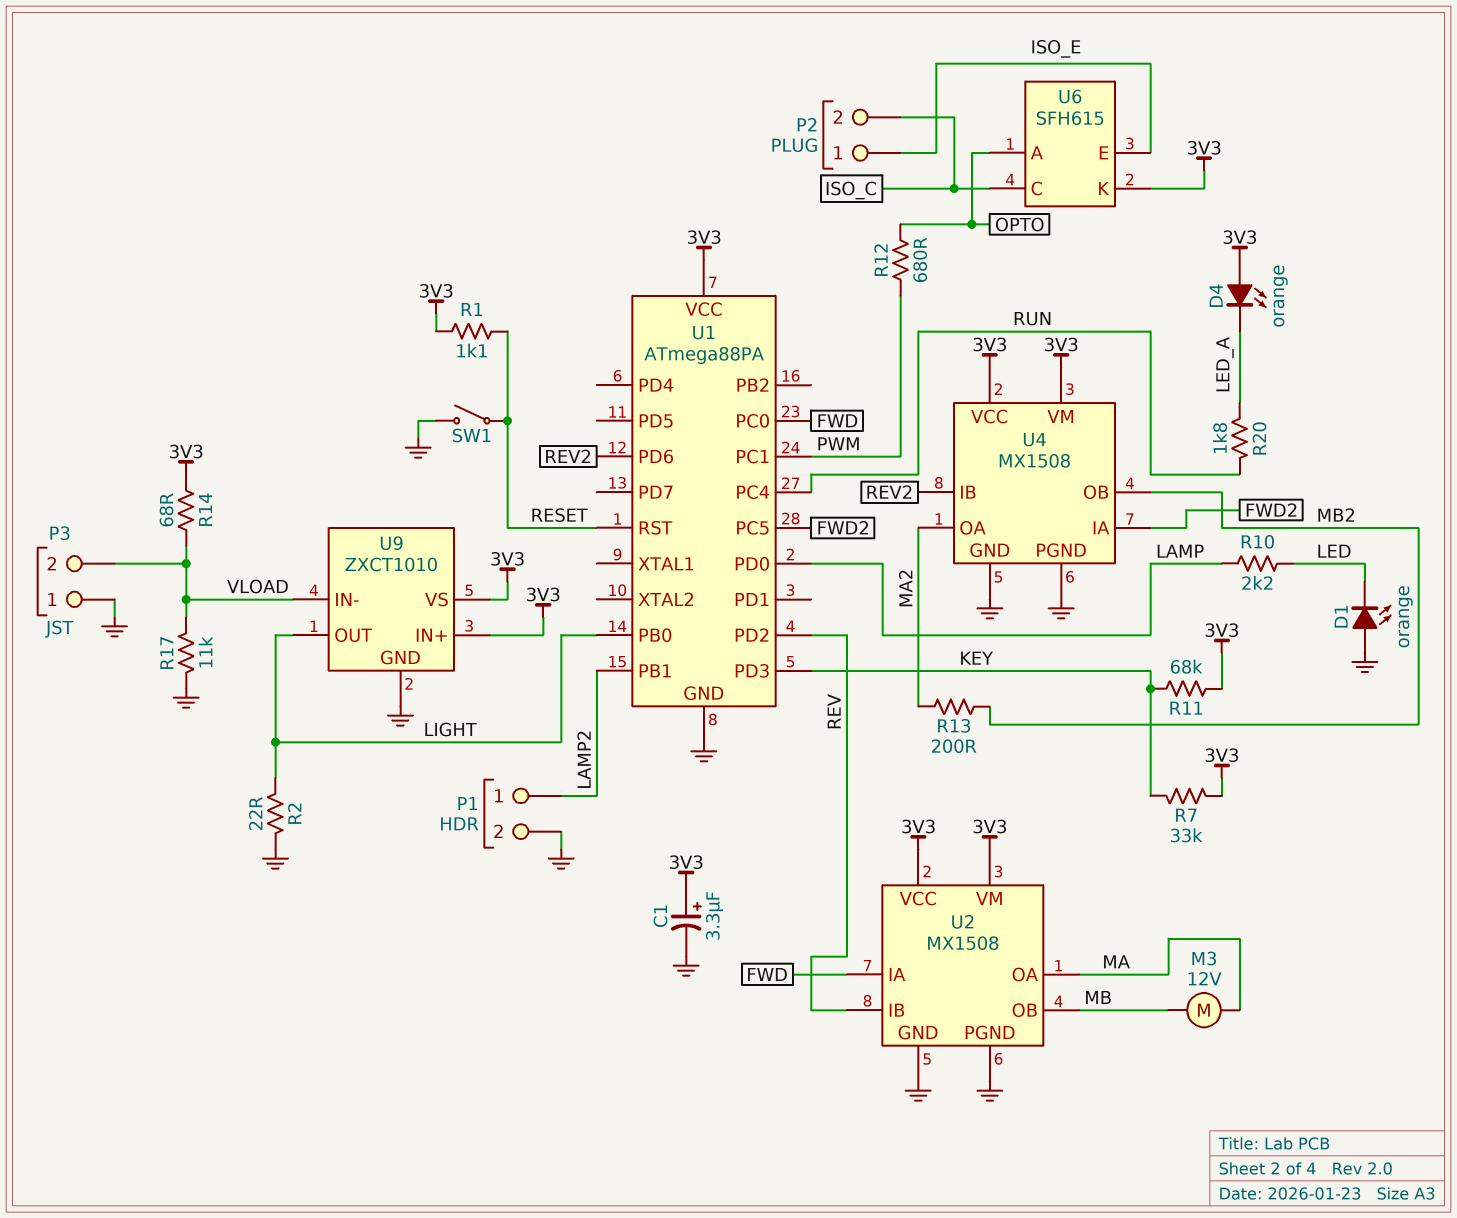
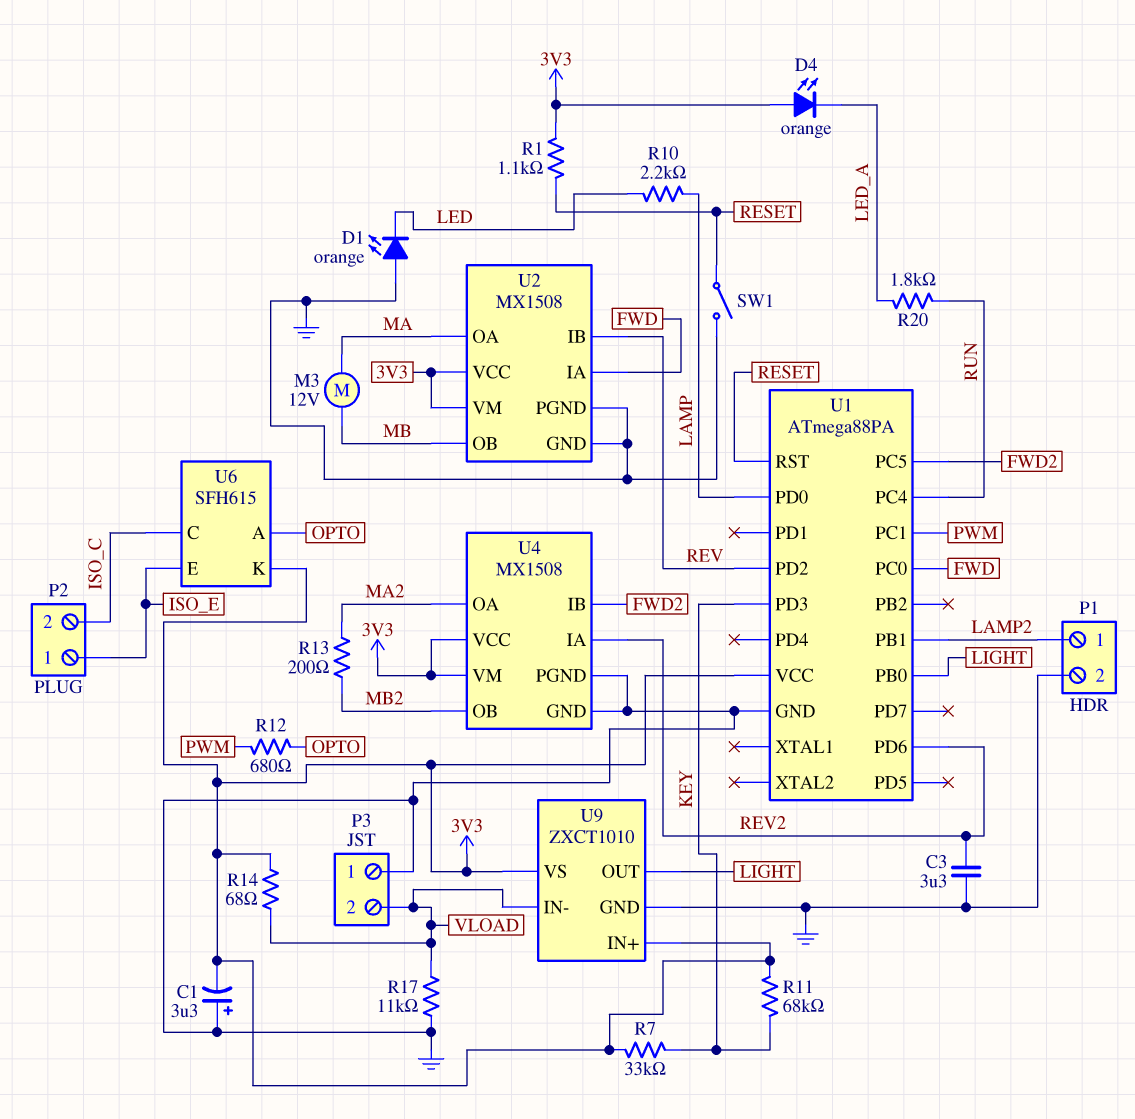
C1: 3.3uF (plus 3V3, minus GND) -> 3.3uF (plus GND, minus 3V3)
C3: none -> 3.3uF (GND, REV2)
R2: 22 (GND, LIGHT) -> none
U4 pin IA: FWD2 -> REV2
U4 pin IB: REV2 -> FWD2

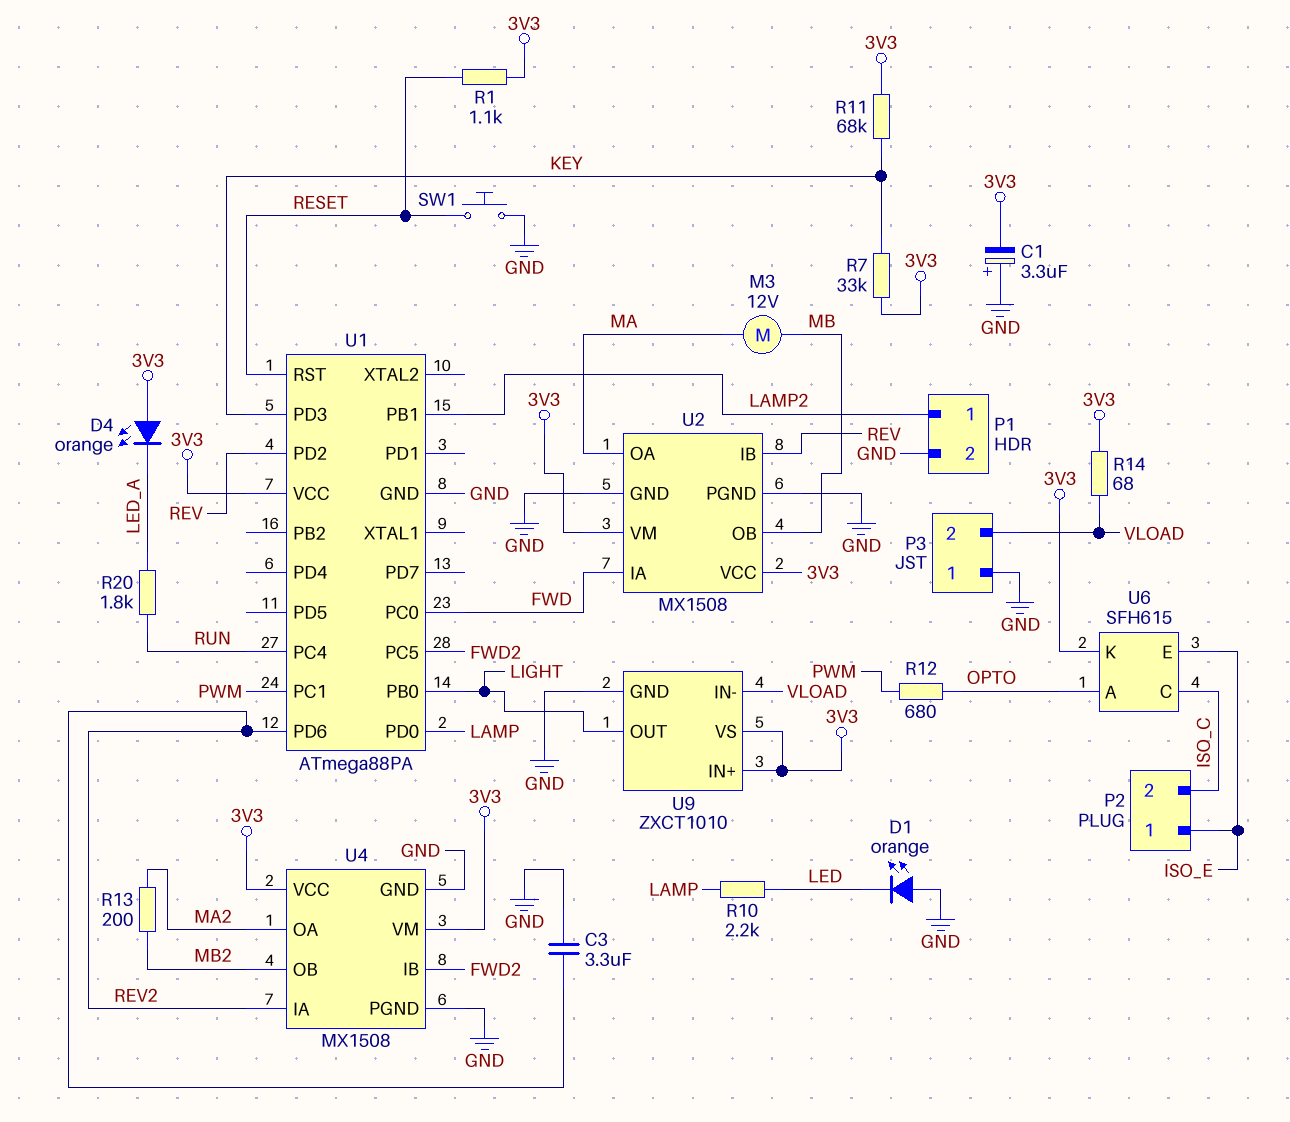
R17: 11k (GND, VLOAD) -> none
SW1: switch (GND, RESET) -> button (GND, RESET)

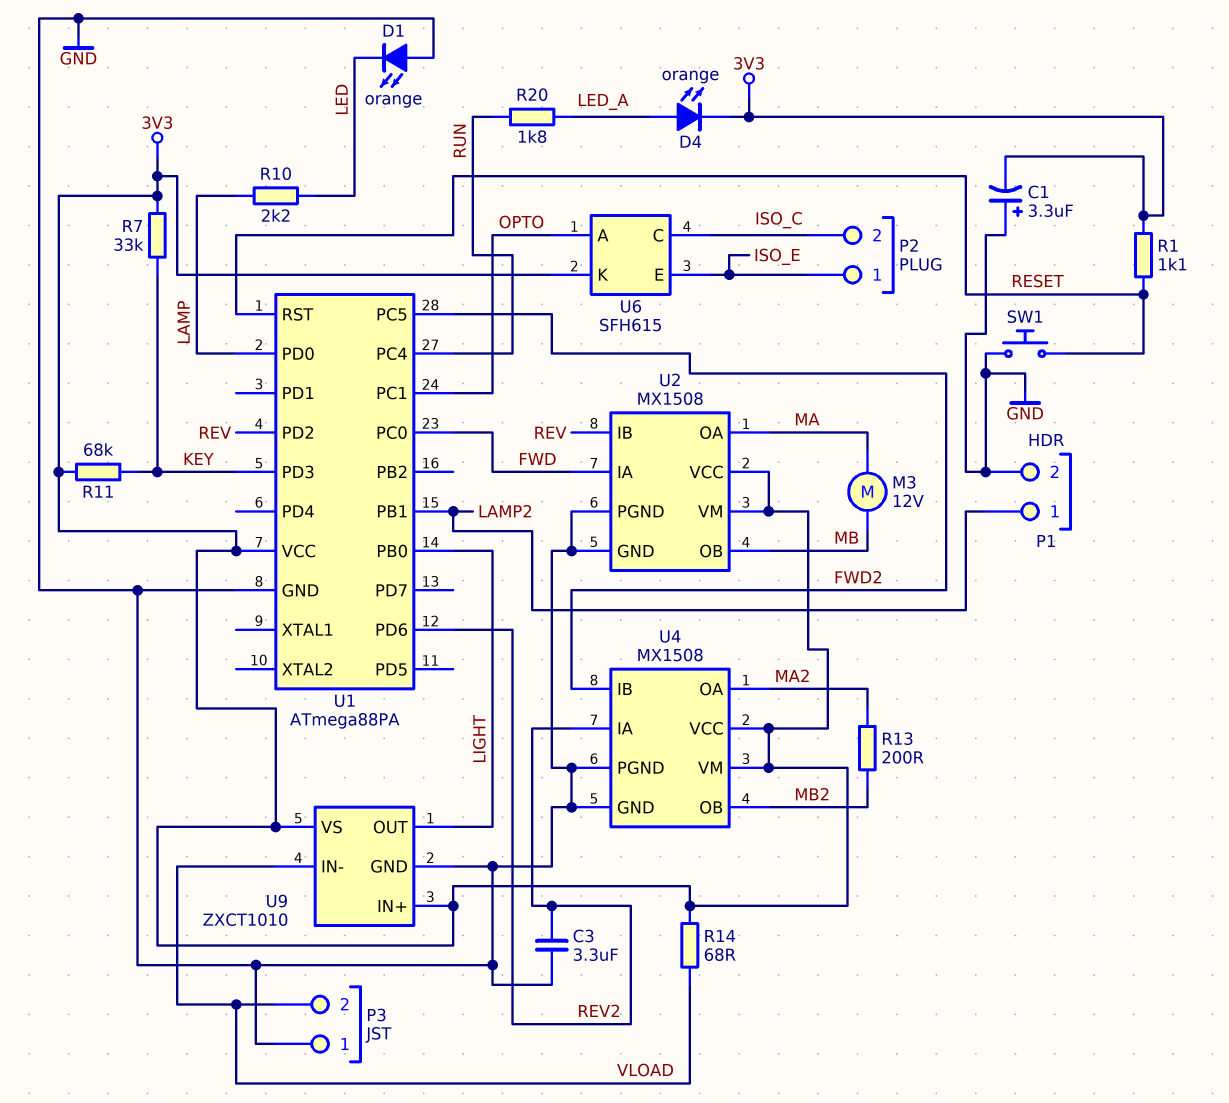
D4: LED orange (A 3V3, K LED_A) -> LED orange (A LED_A, K 3V3)
R12: 680 (OPTO, PWM) -> none
U1 pin PC1: PWM -> OPTO

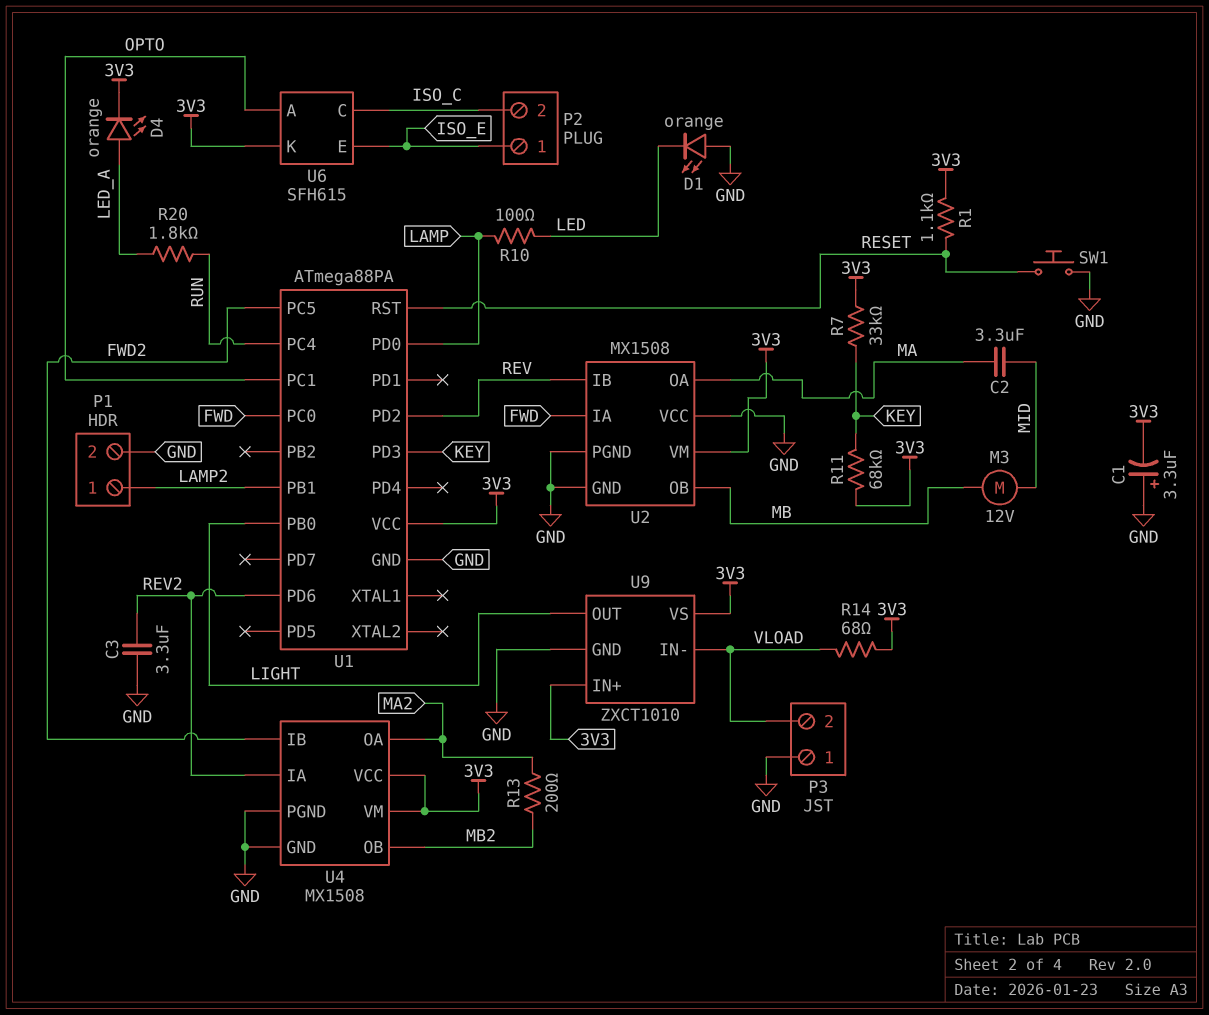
C2: none -> 3.3uF (MA, MID)
M3: motor 12V (MA, MB) -> motor 12V (MB, MID)
R10: 2.2k (LAMP, LED) -> 100 (LAMP, LED)
U2 pin VCC: 3V3 -> GND

